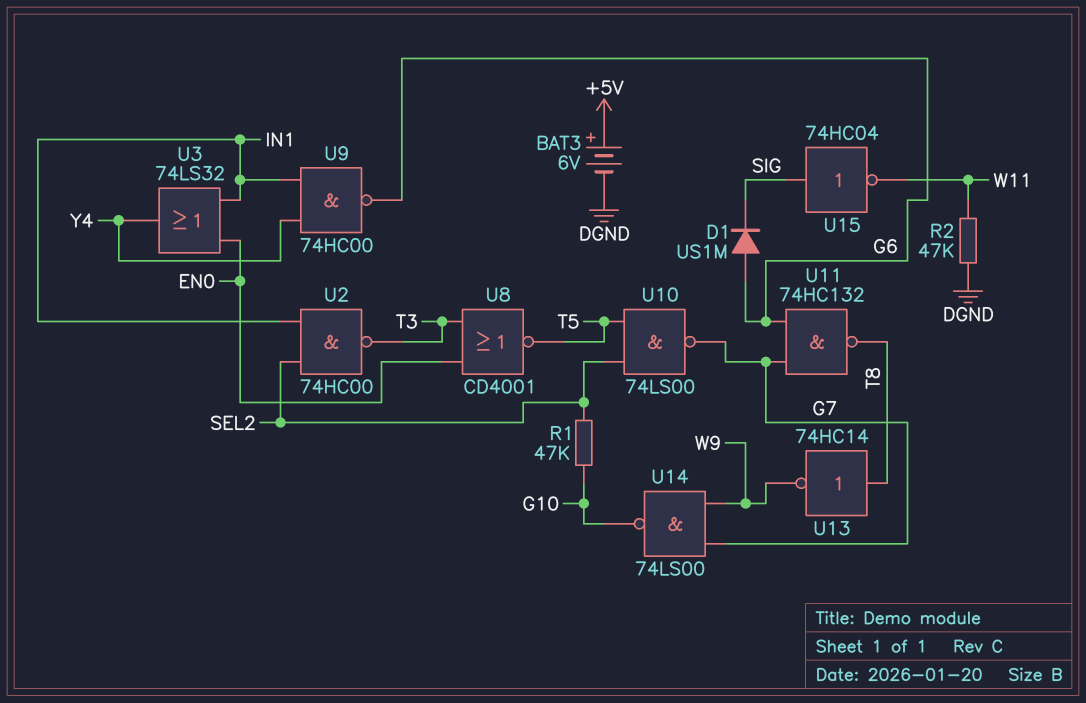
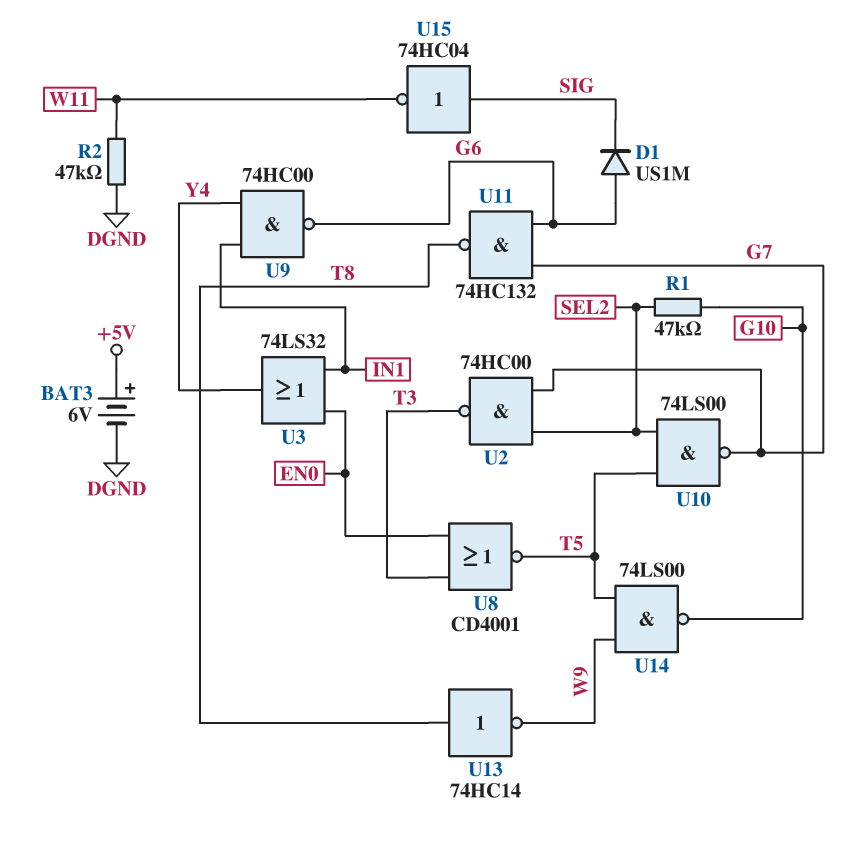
U2: NAND 74HC00 (in IN1, in SEL2, out T3) -> NAND 74HC00 (in G7, in SEL2, out T3)
U14: NAND 74LS00 (in G7, in W9, out G10) -> NAND 74LS00 (in T5, in W9, out G10)

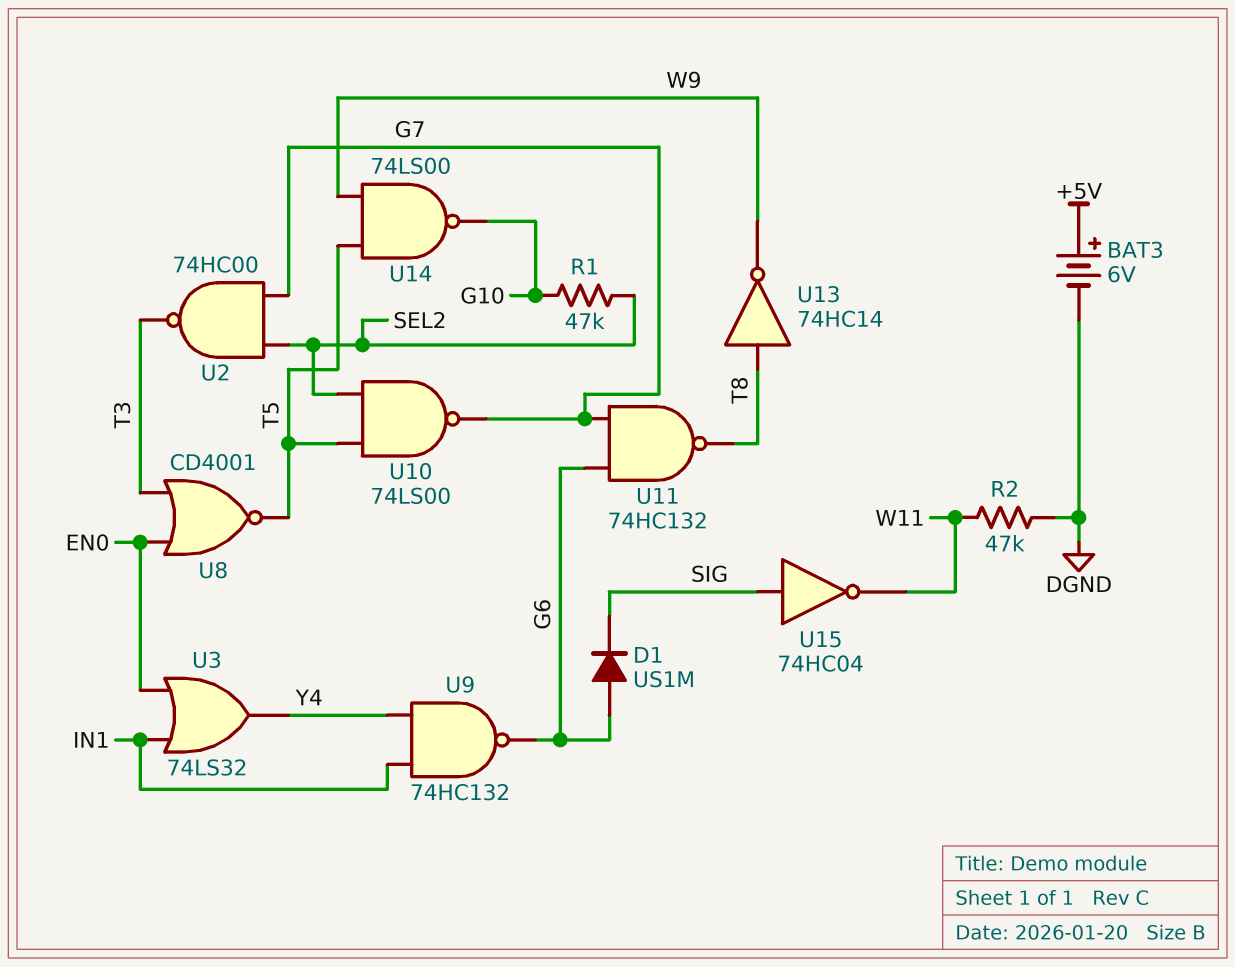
U9: NAND 74HC00 (in IN1, in Y4, out G6) -> NAND 74HC132 (in IN1, in Y4, out G6)

